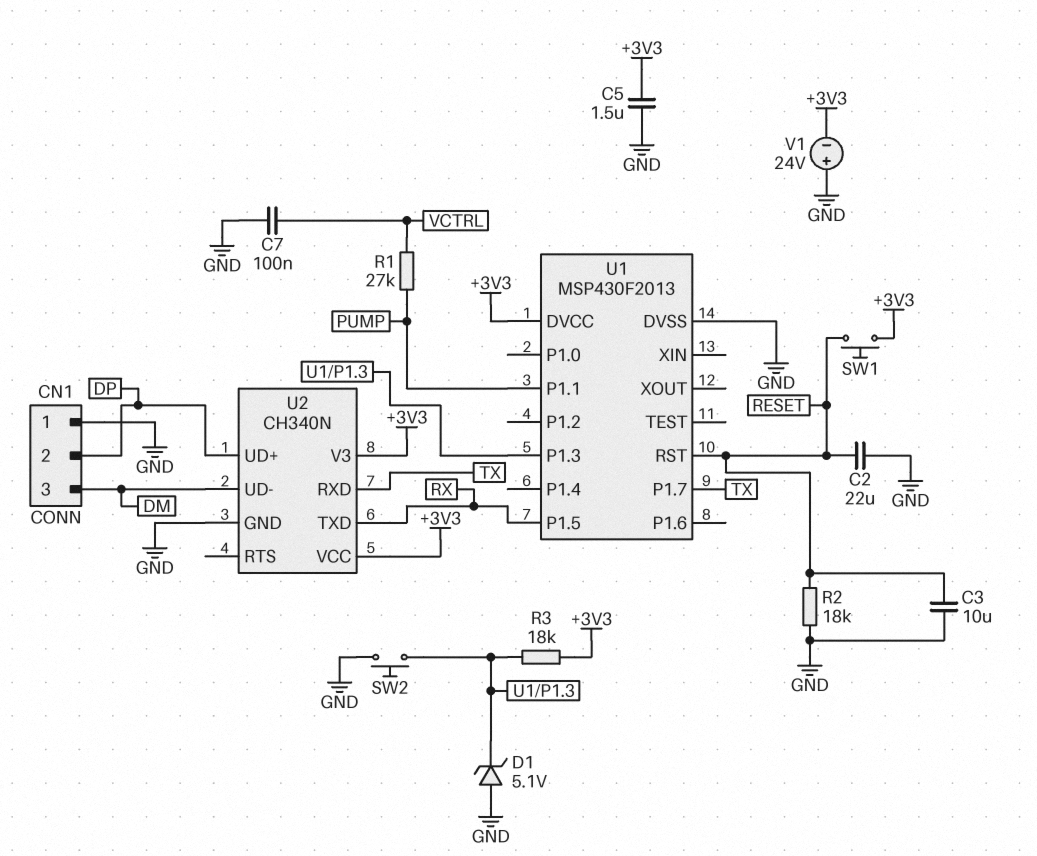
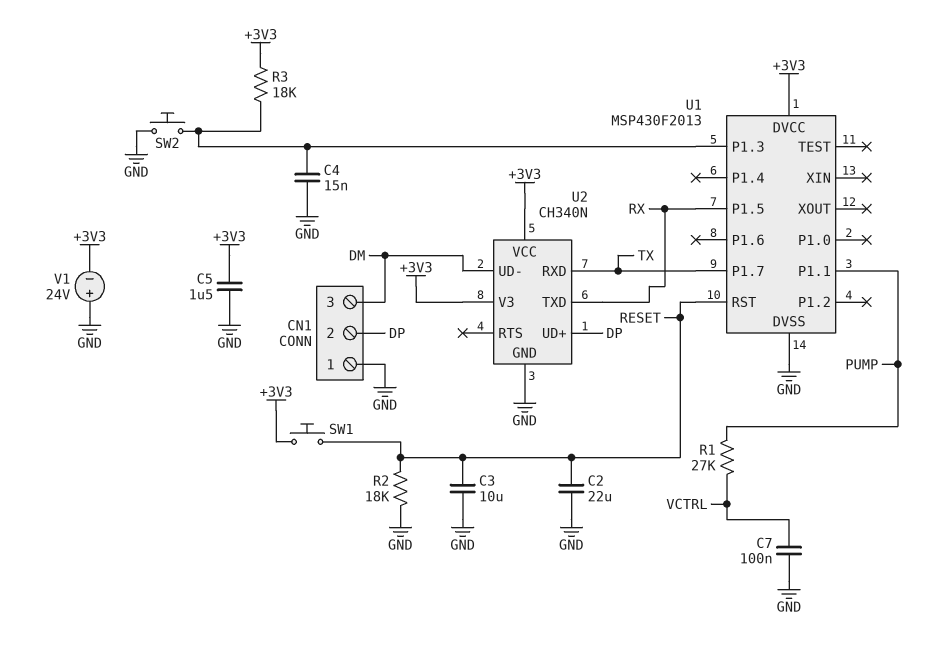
C4: none -> 15nF (GND, U1/P1.3)
D1: zener 5.1V (A GND, K U1/P1.3) -> none

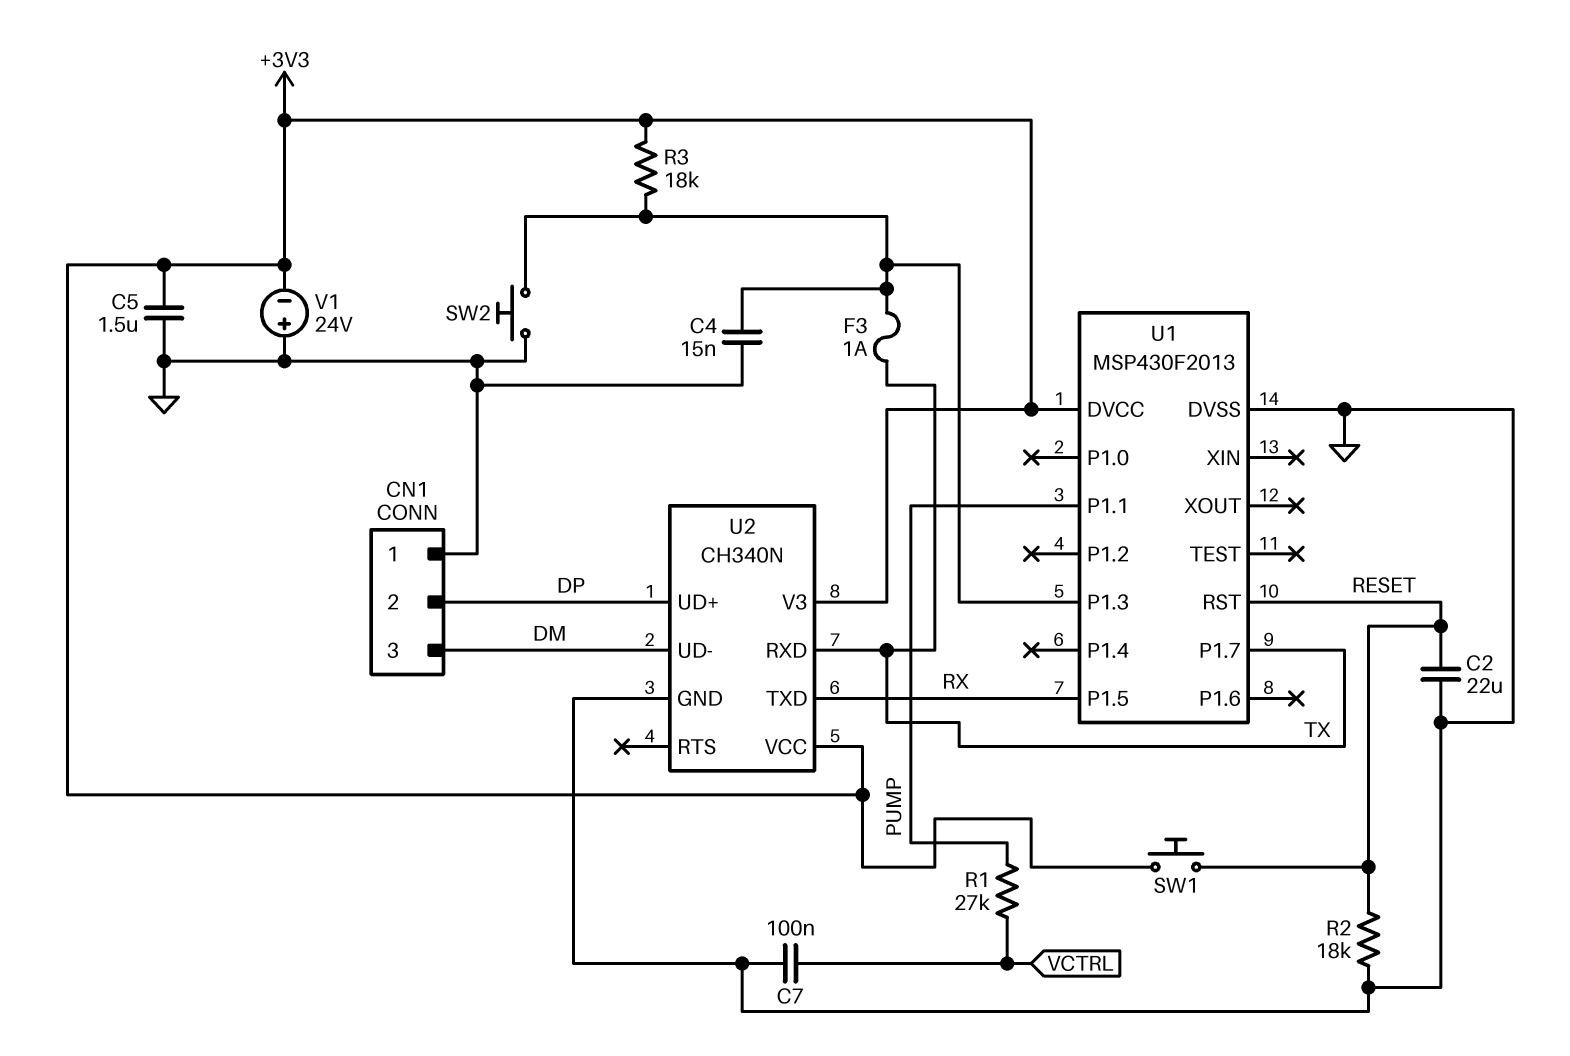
C3: 10uF (GND, RESET) -> none
F3: none -> 1A (TX, U1/P1.3)

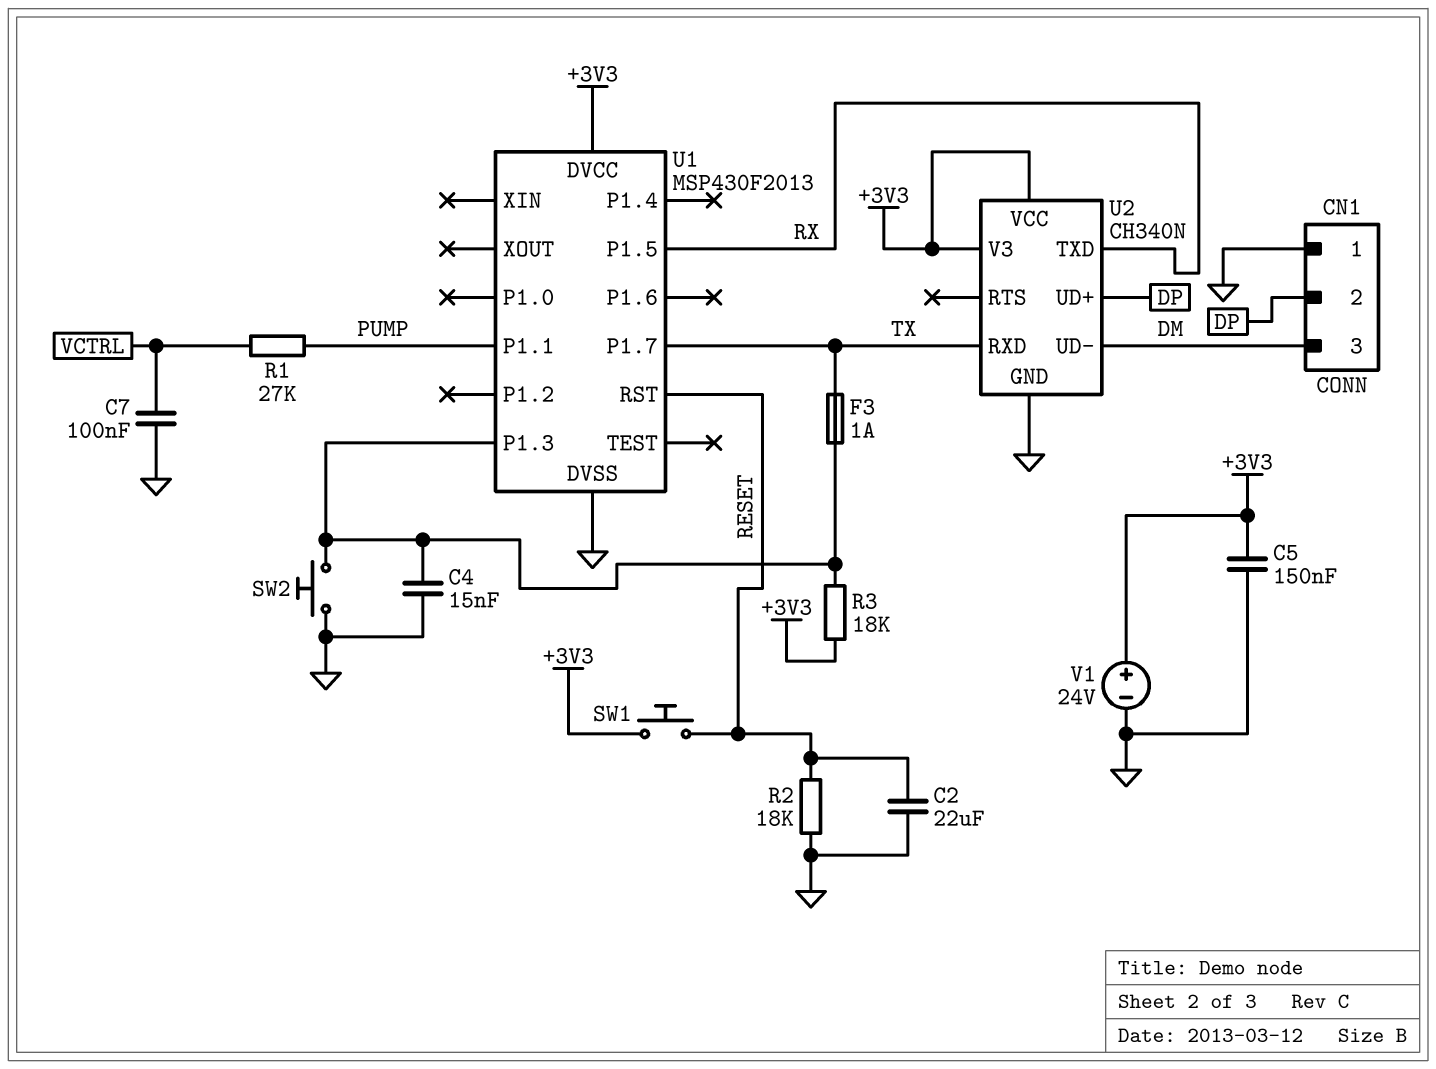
C5: 1.5uF (+3V3, GND) -> 150nF (+3V3, GND)
V1: 24V (plus GND, minus +3V3) -> 24V (plus +3V3, minus GND)

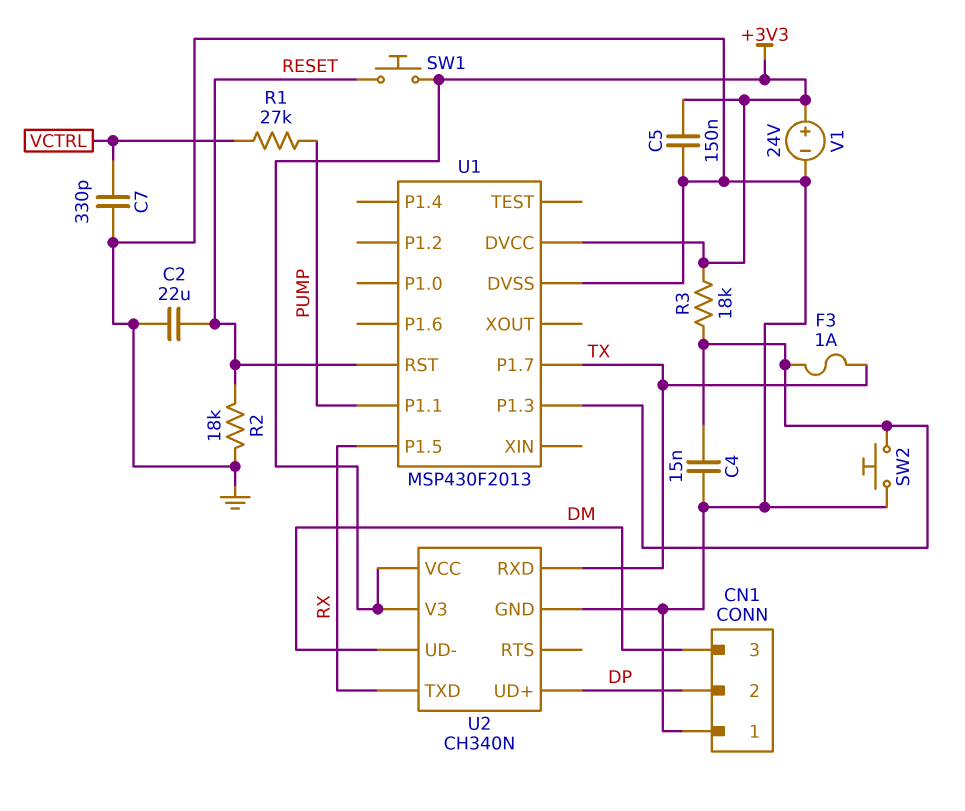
C7: 100nF (GND, VCTRL) -> 330pF (GND, VCTRL)

